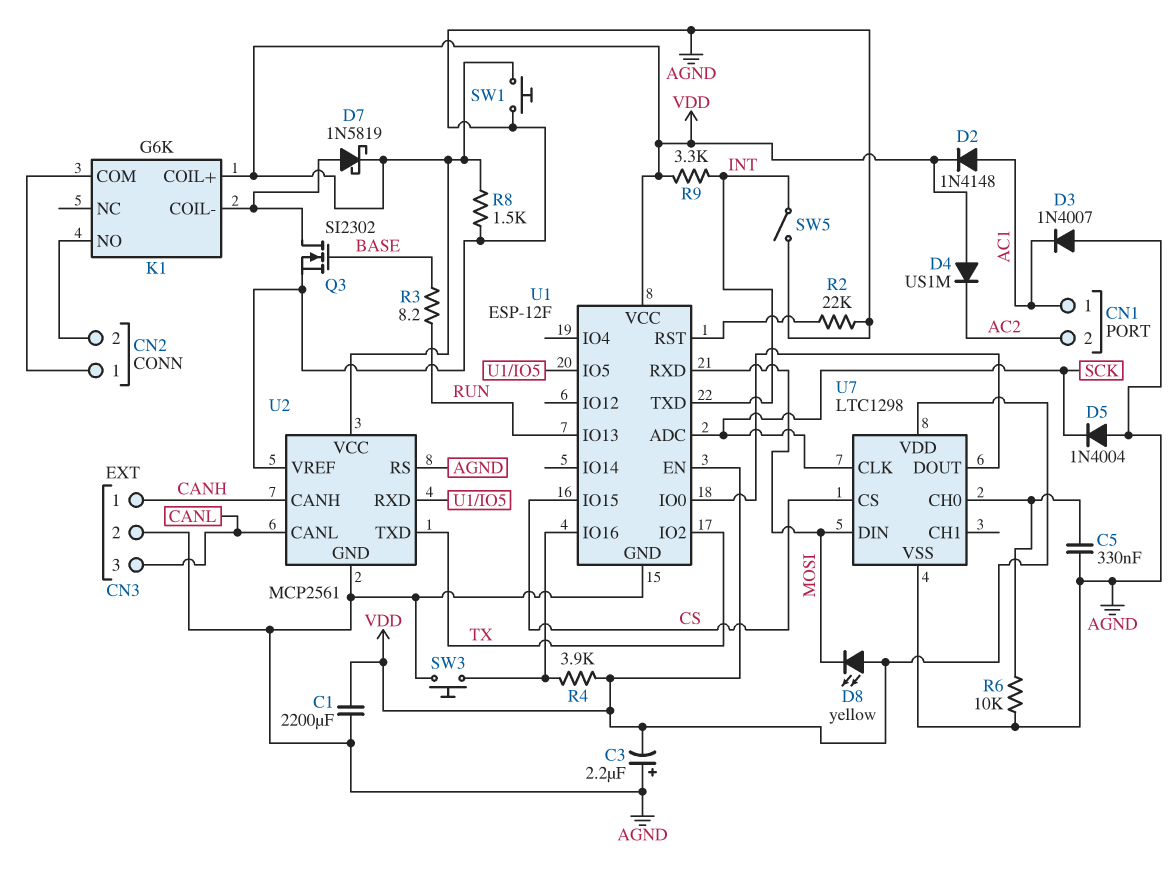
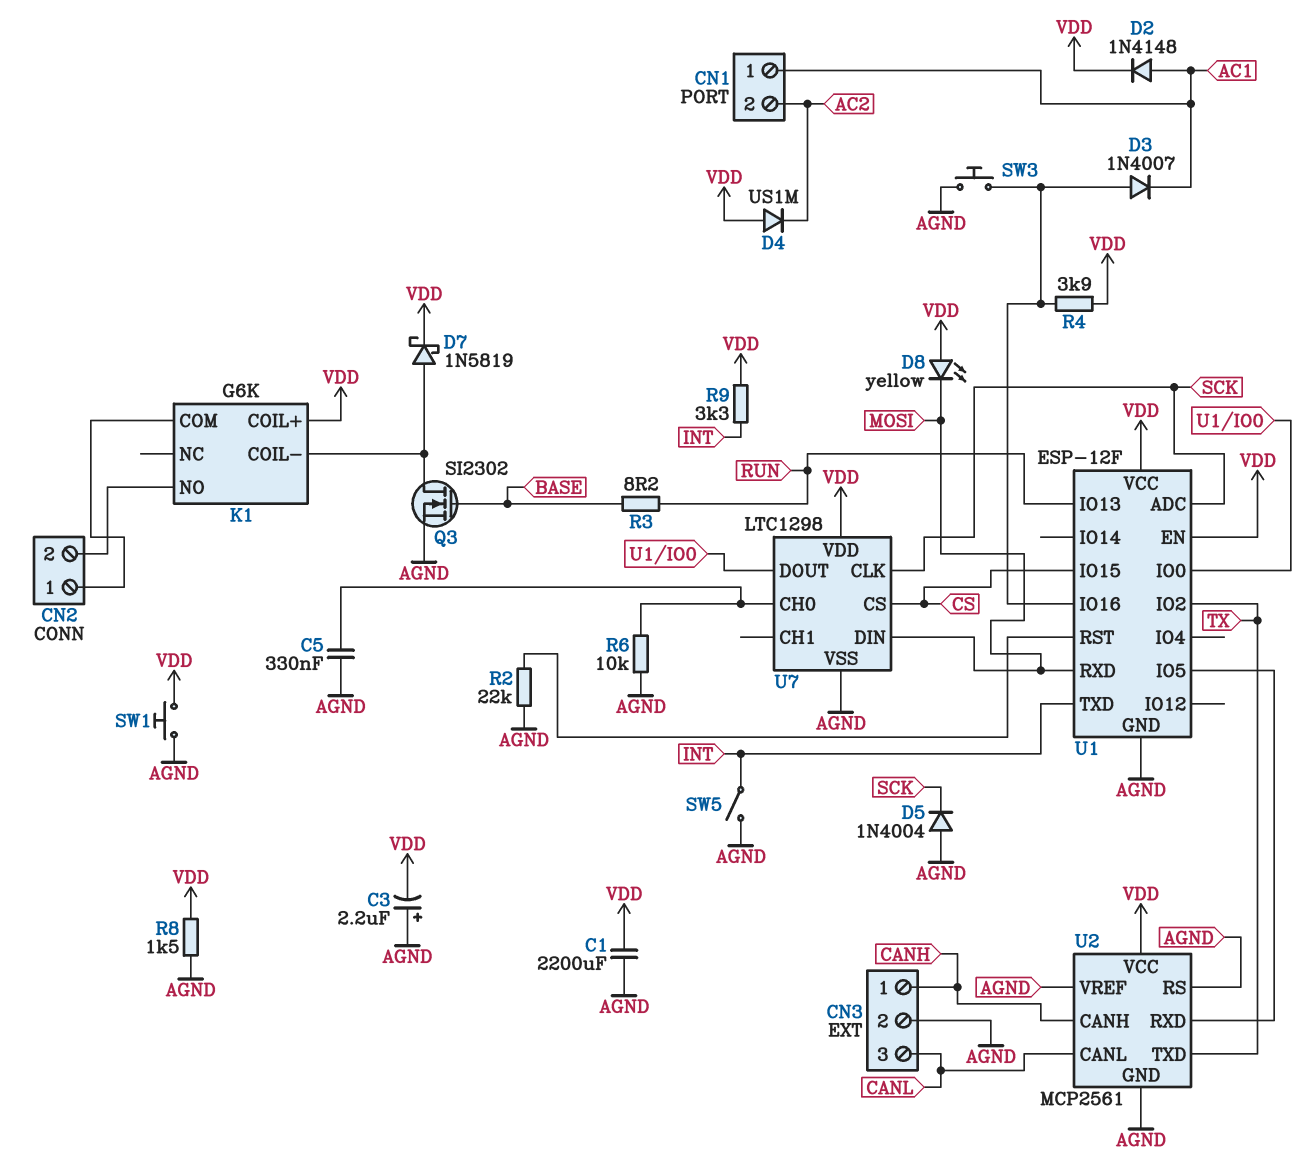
D3: diode 1N4007 (A AGND, K AC1) -> diode 1N4007 (A U1/IO16, K AC1)

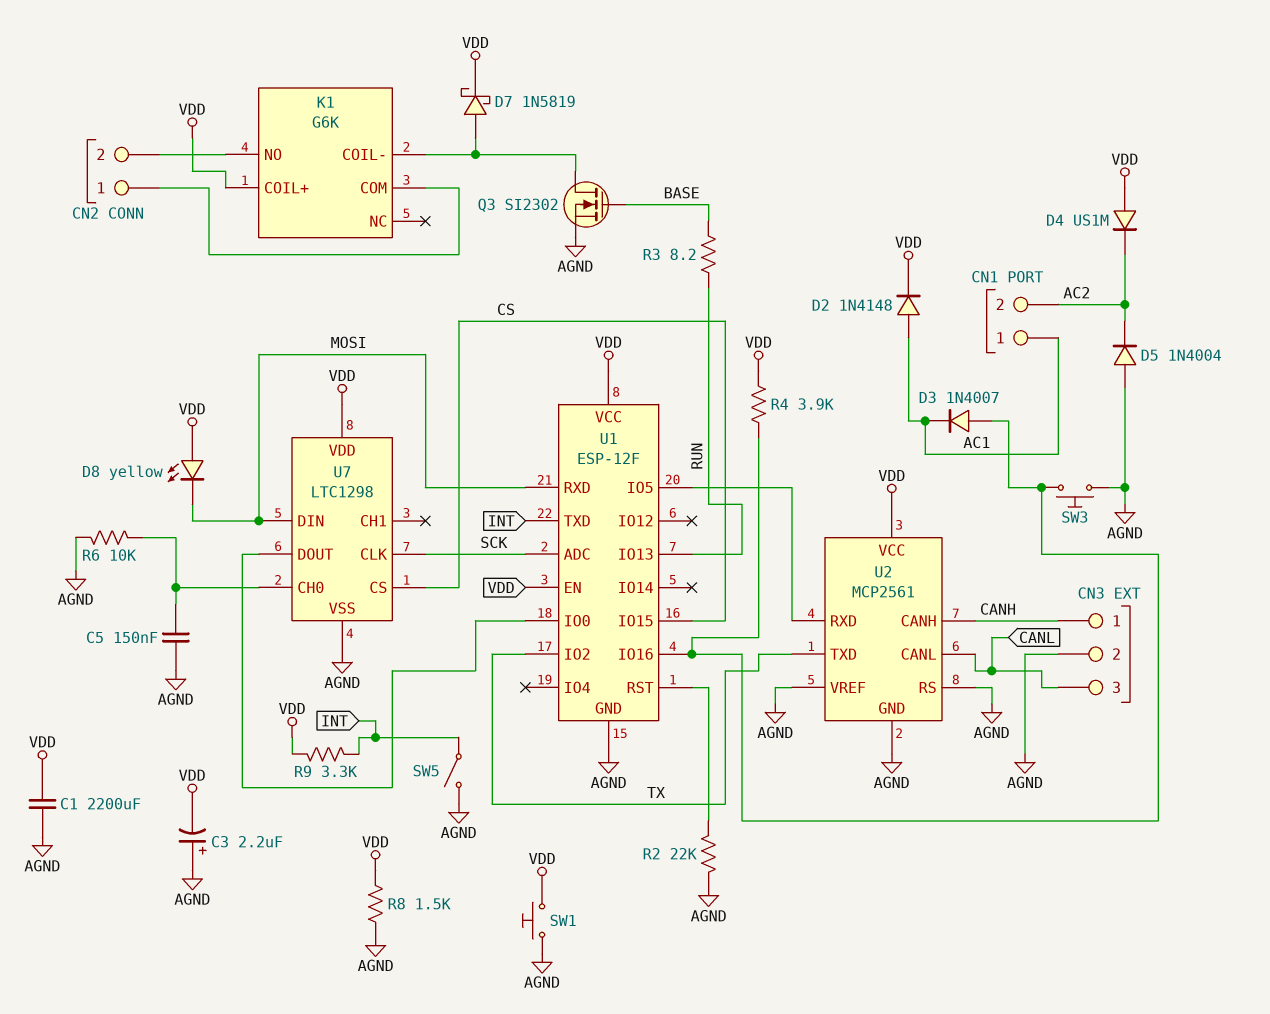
C5: 330nF (AGND, U7/CH0) -> 150nF (AGND, U7/CH0)
D5: diode 1N4004 (A AGND, K SCK) -> diode 1N4004 (A AGND, K AC2)

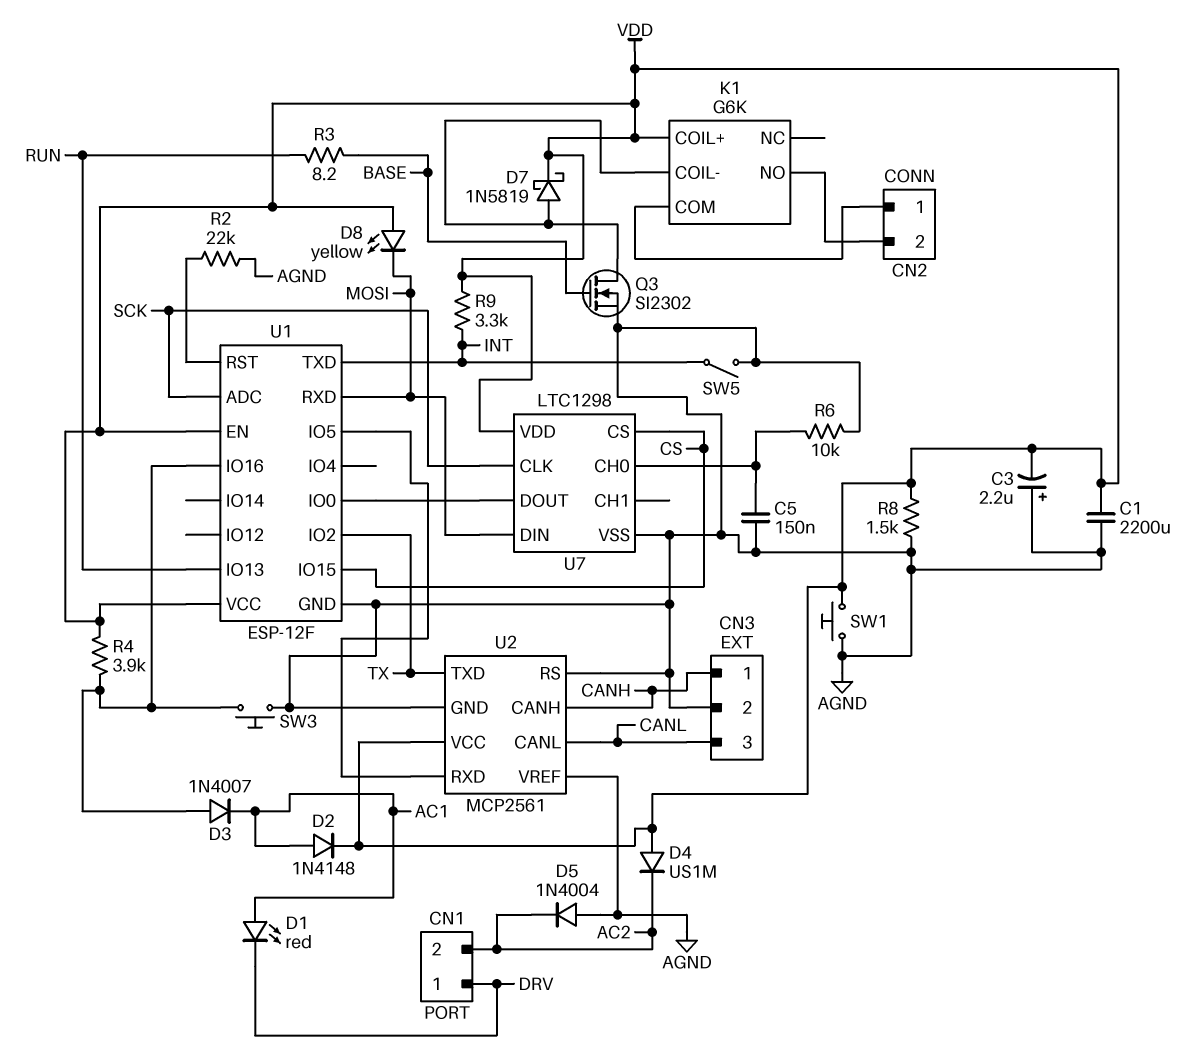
CN1 pin 1: AC1 -> DRV
D1: none -> LED red (A AC1, K DRV)

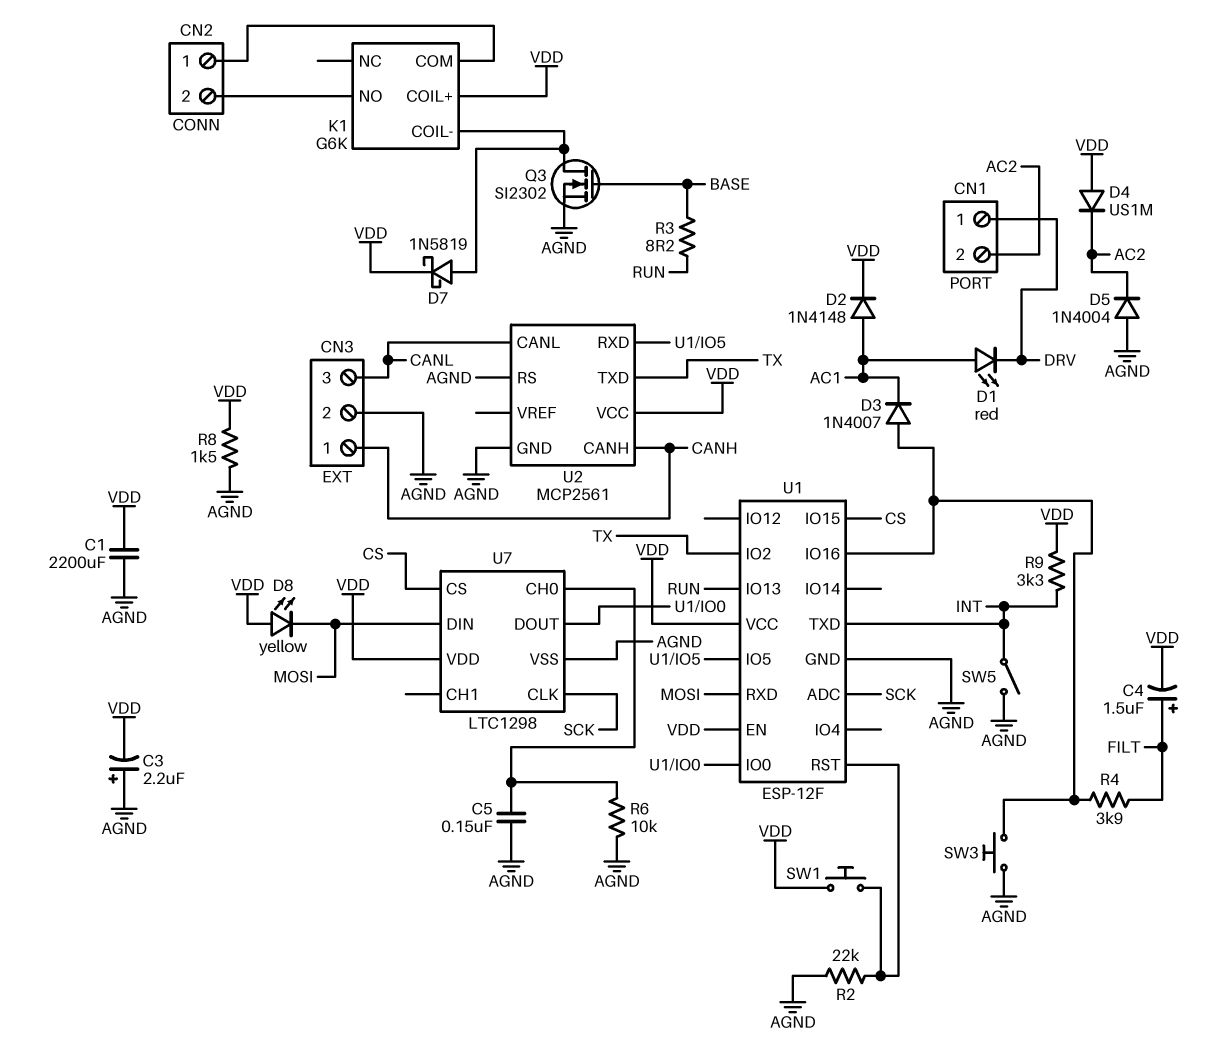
C4: none -> 1.5uF (plus FILT, minus VDD)
R4: 3.9k (U1/IO16, VDD) -> 3.9k (FILT, U1/IO16)
SW1: button (AGND, VDD) -> button (U1/RST, VDD)
U2 pin VREF: AGND -> none

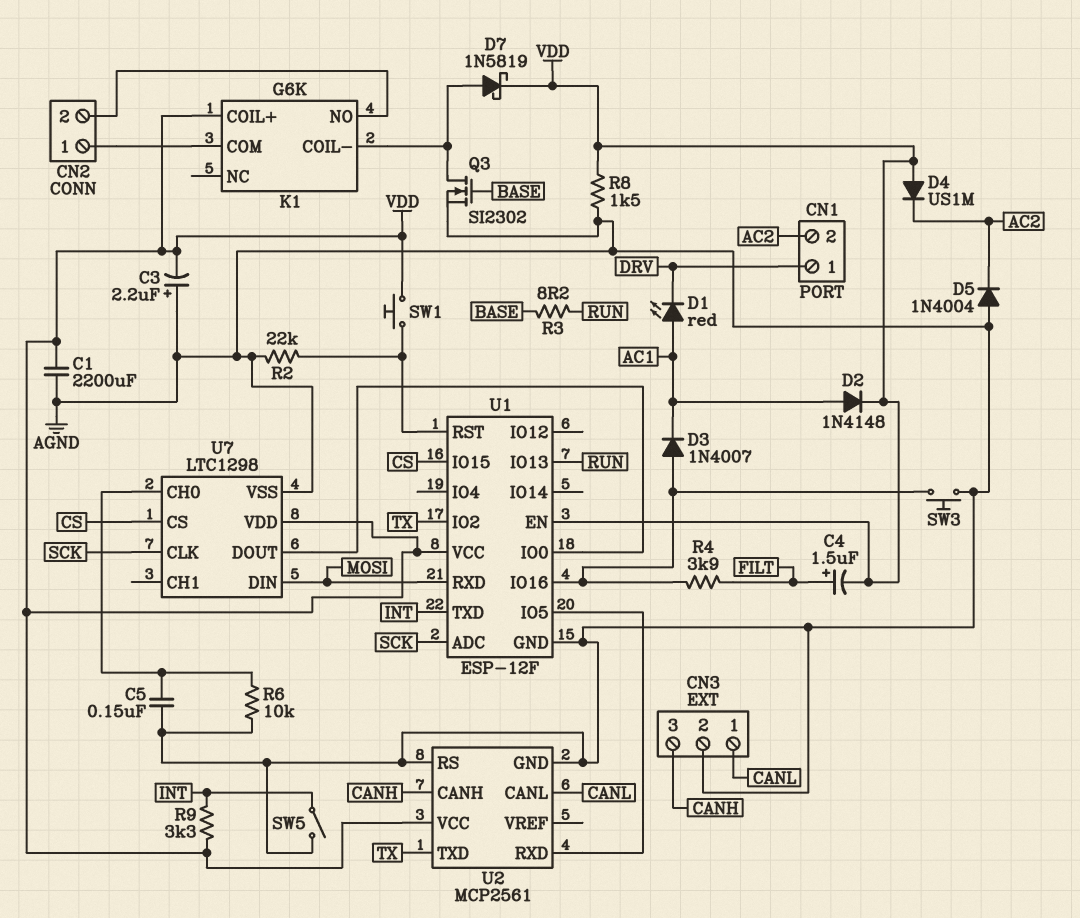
CN3 pin 1: CANH -> CANL
CN3 pin 3: CANL -> CANH
D8: LED yellow (A VDD, K MOSI) -> none

